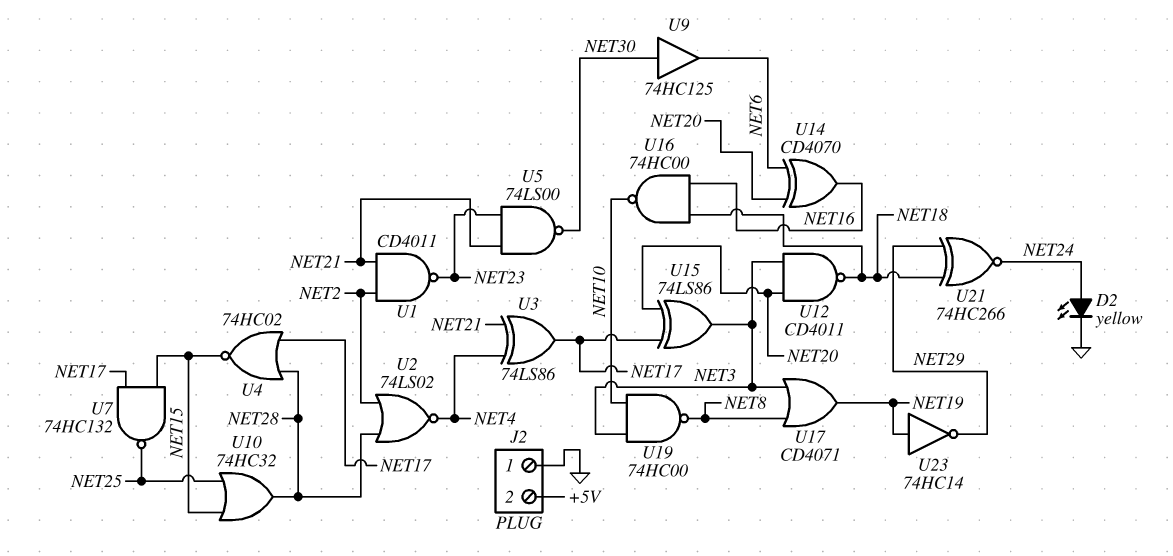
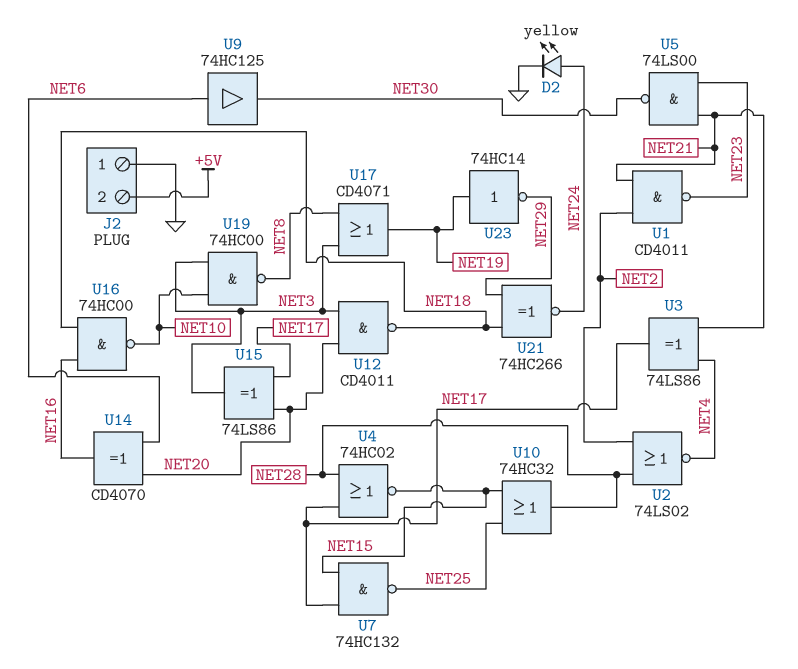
U9: buffer 74HC125 (in NET30, out NET6) -> buffer 74HC125 (in NET6, out NET30)

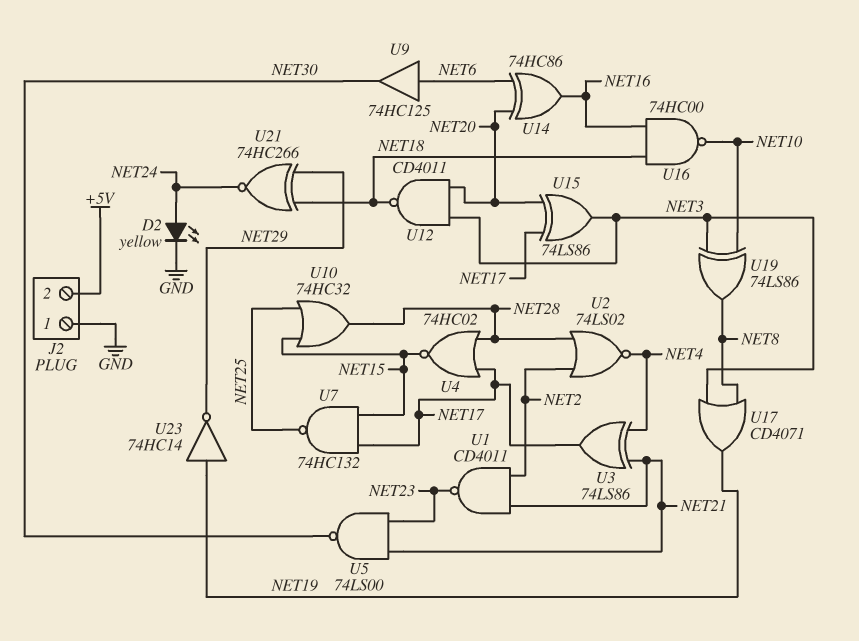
U14: XOR CD4070 (in NET6, in NET20, out NET16) -> XOR 74HC86 (in NET6, in NET20, out NET16)
U19: NAND 74HC00 (in NET3, in NET10, out NET8) -> XOR 74LS86 (in NET3, in NET10, out NET8)

